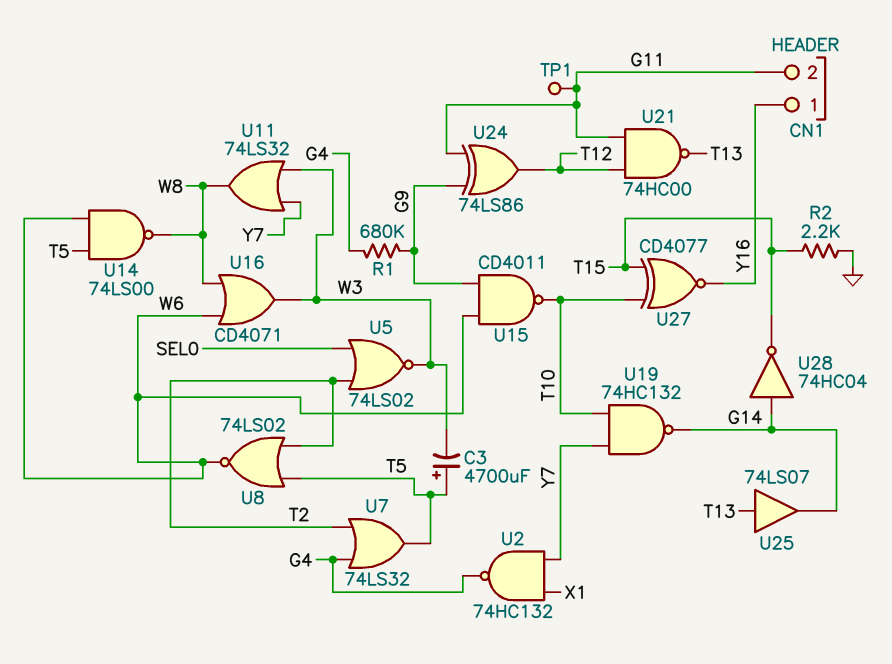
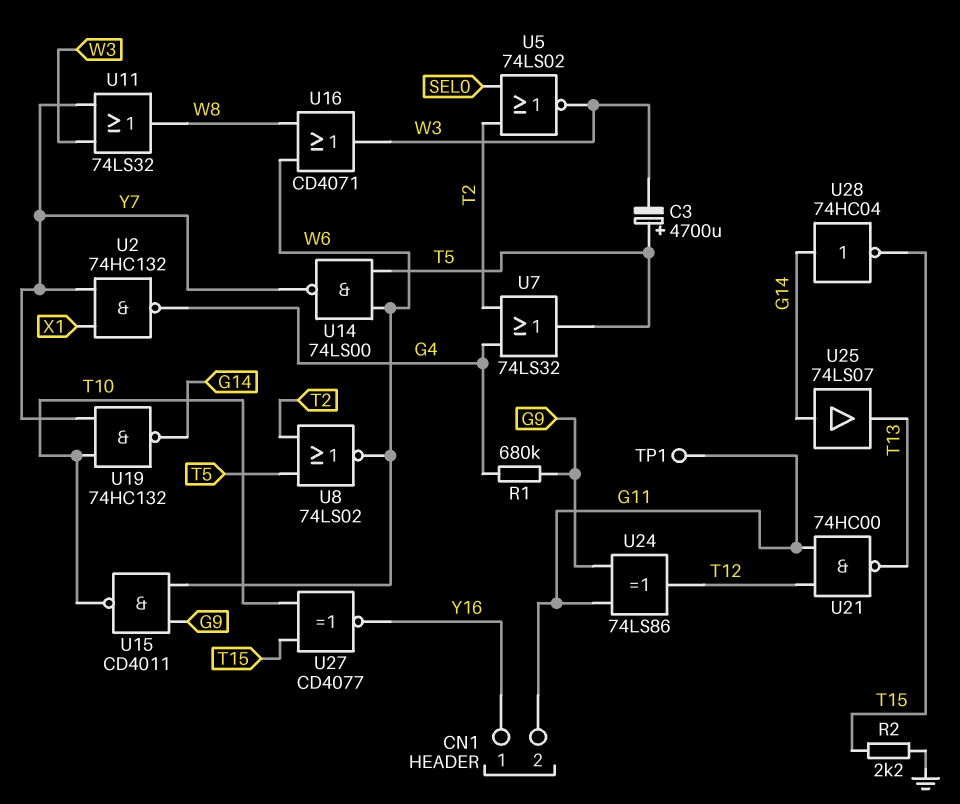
U14: NAND 74LS00 (in T5, in W6, out W8) -> NAND 74LS00 (in T5, in W6, out Y7)
U25: buffer 74LS07 (in T13, out G14) -> buffer 74LS07 (in G14, out T13)

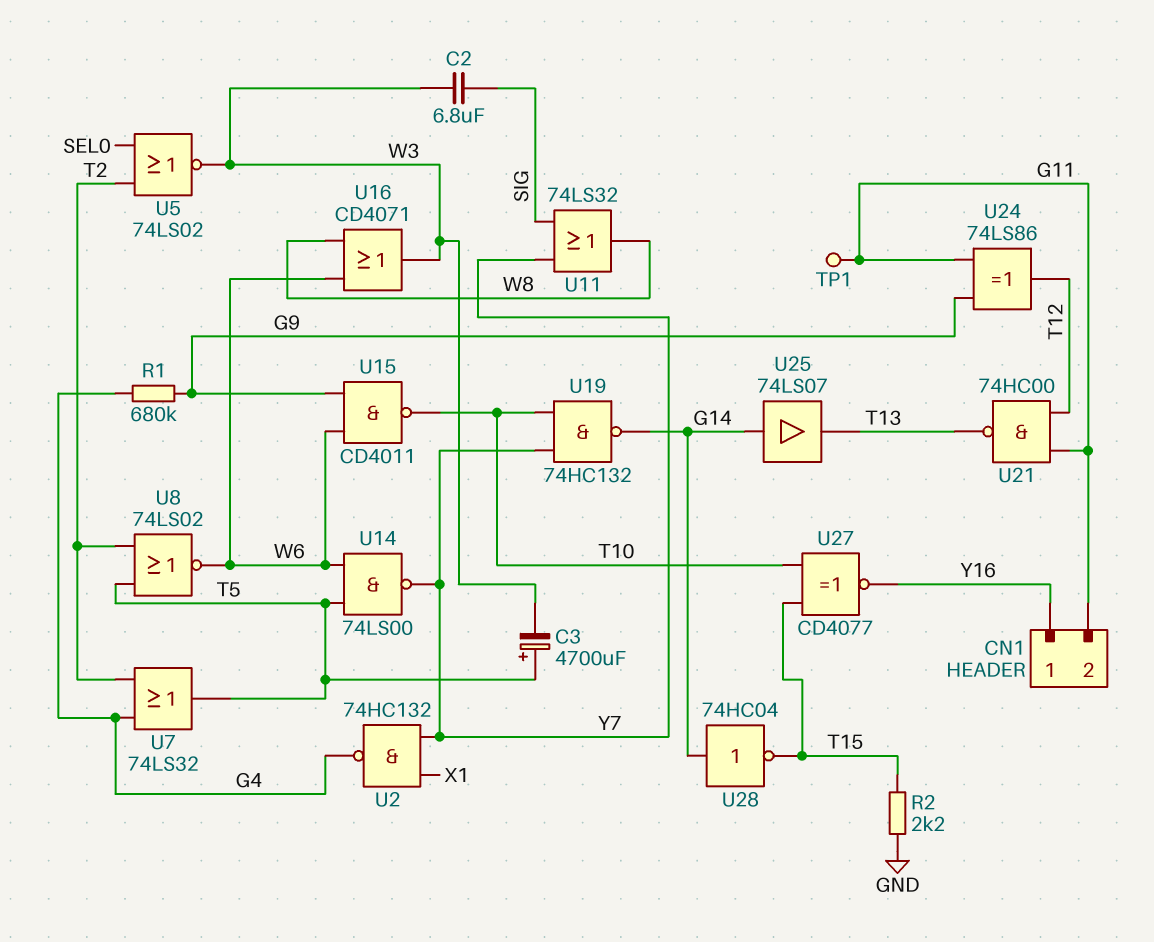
C2: none -> 6.8uF (SIG, W3)
U11: OR 74LS32 (in W3, in Y7, out W8) -> OR 74LS32 (in SIG, in Y7, out W8)

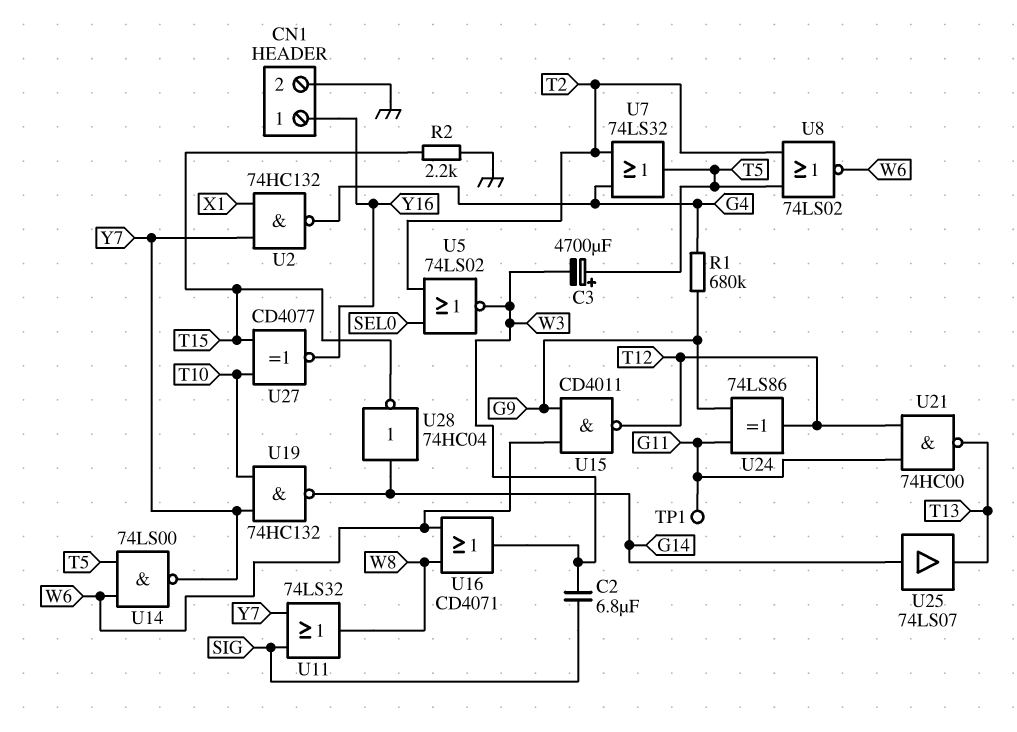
CN1 pin 2: G11 -> GND
U15: NAND CD4011 (in G9, in W6, out T10) -> NAND CD4011 (in G9, in W6, out T12)

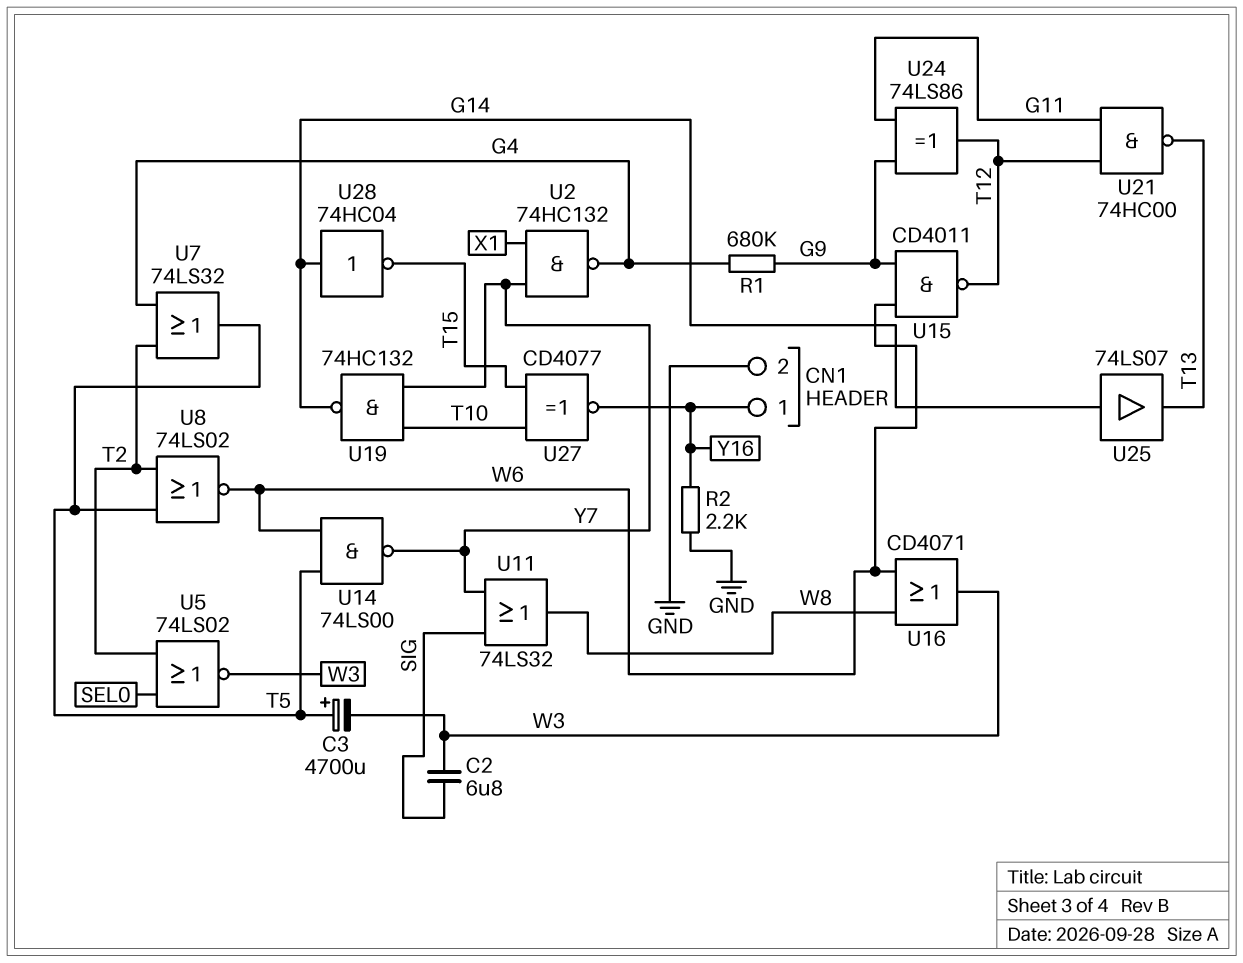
R2: 2.2k (GND, T15) -> 2.2k (GND, Y16)
TP1: test point (G11) -> none

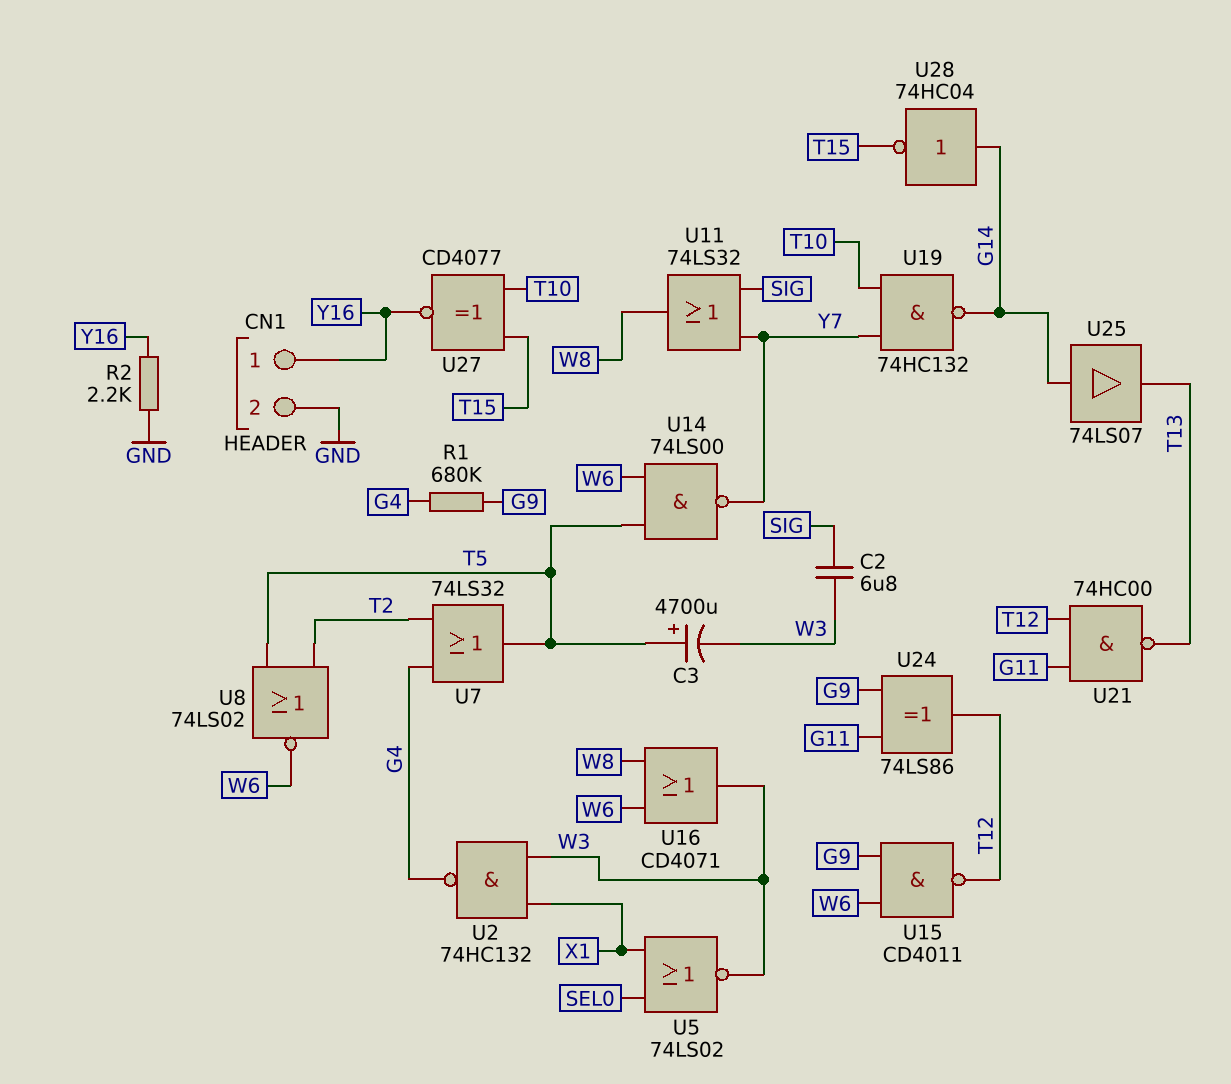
U2: NAND 74HC132 (in X1, in Y7, out G4) -> NAND 74HC132 (in W3, in X1, out G4)
U5: NOR 74LS02 (in SEL0, in T2, out W3) -> NOR 74LS02 (in SEL0, in X1, out W3)

